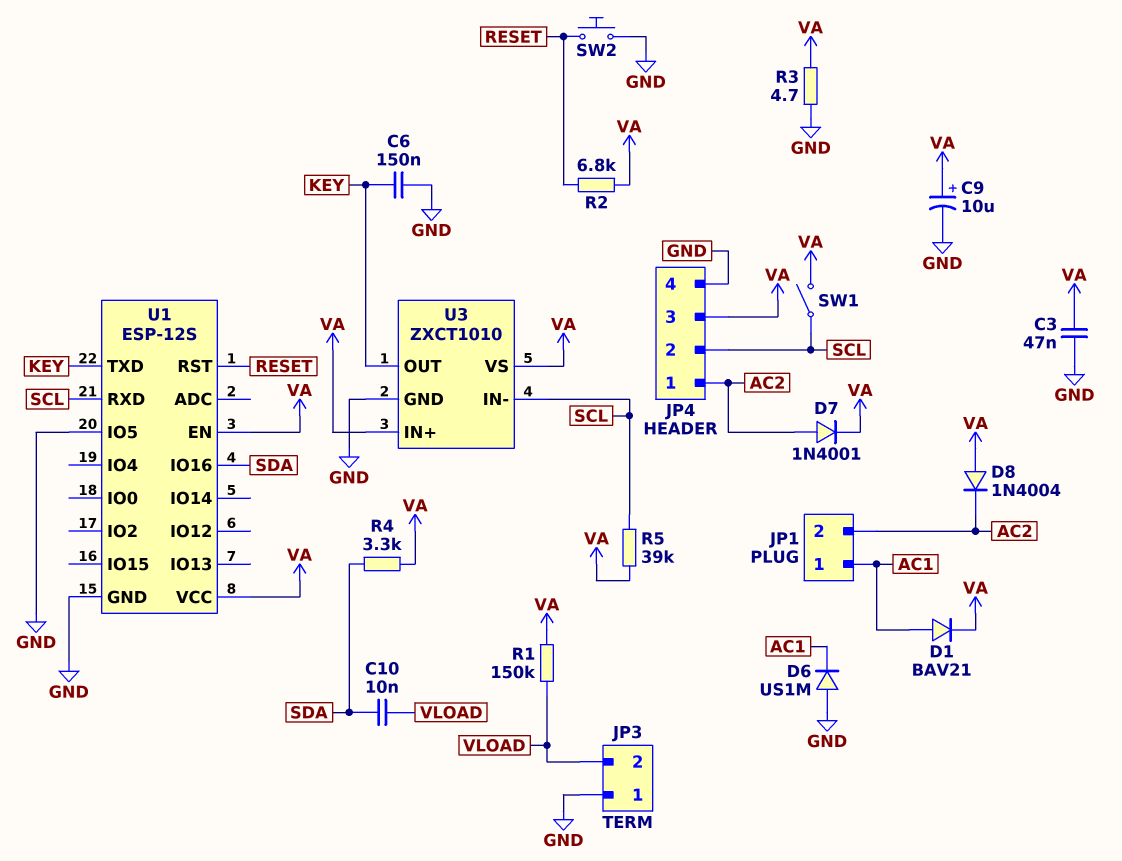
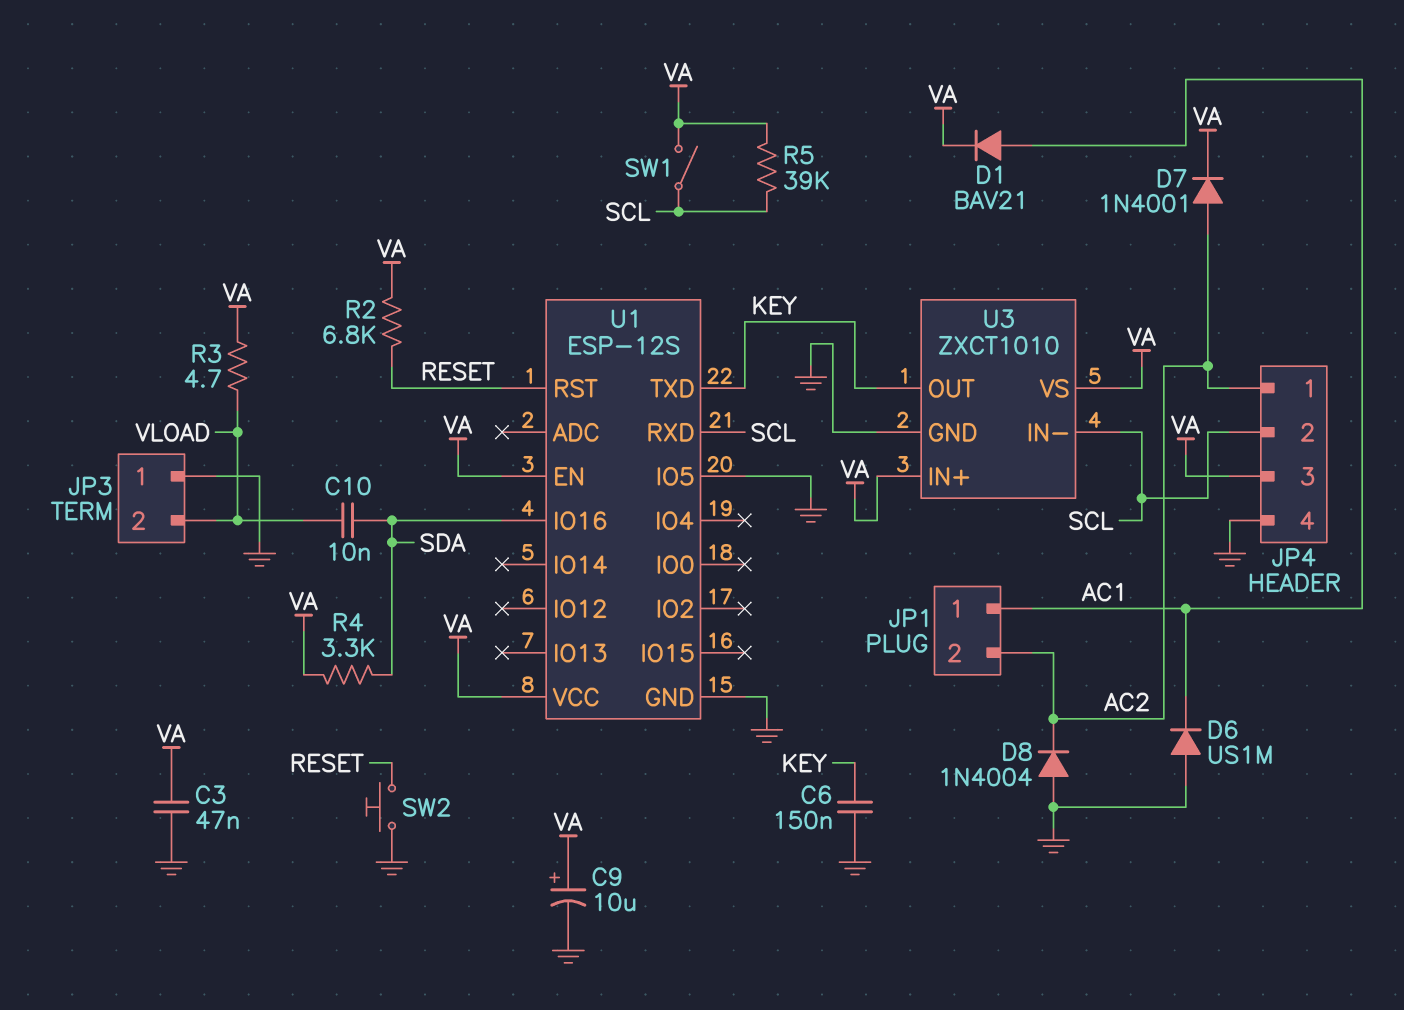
D8: diode 1N4004 (A VA, K AC2) -> diode 1N4004 (A GND, K AC2)
R1: 150k (VA, VLOAD) -> none
R3: 4.7 (GND, VA) -> 4.7 (VA, VLOAD)

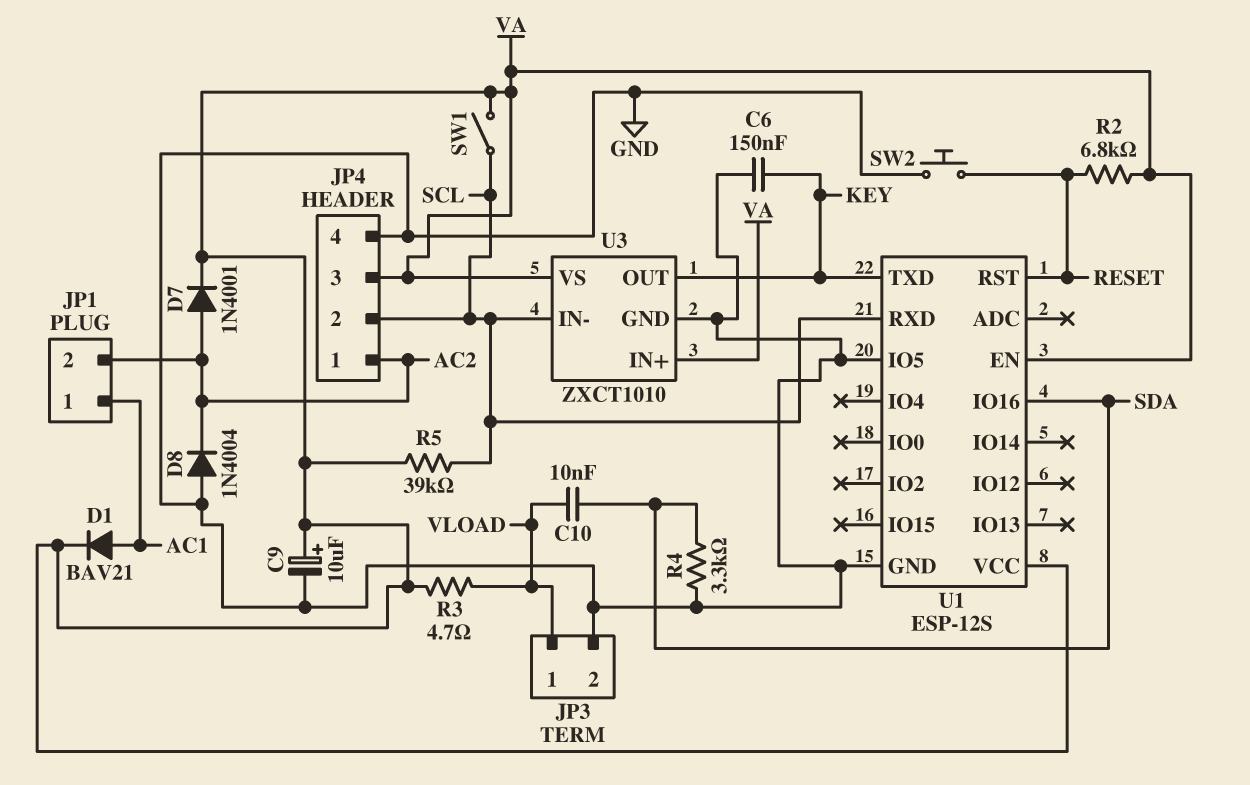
C3: 47nF (GND, VA) -> none
D6: diode US1M (A GND, K AC1) -> none
JP3 pin 1: GND -> VLOAD
JP3 pin 2: VLOAD -> GND
R4: 3.3k (SDA, VA) -> 3.3k (GND, SDA)

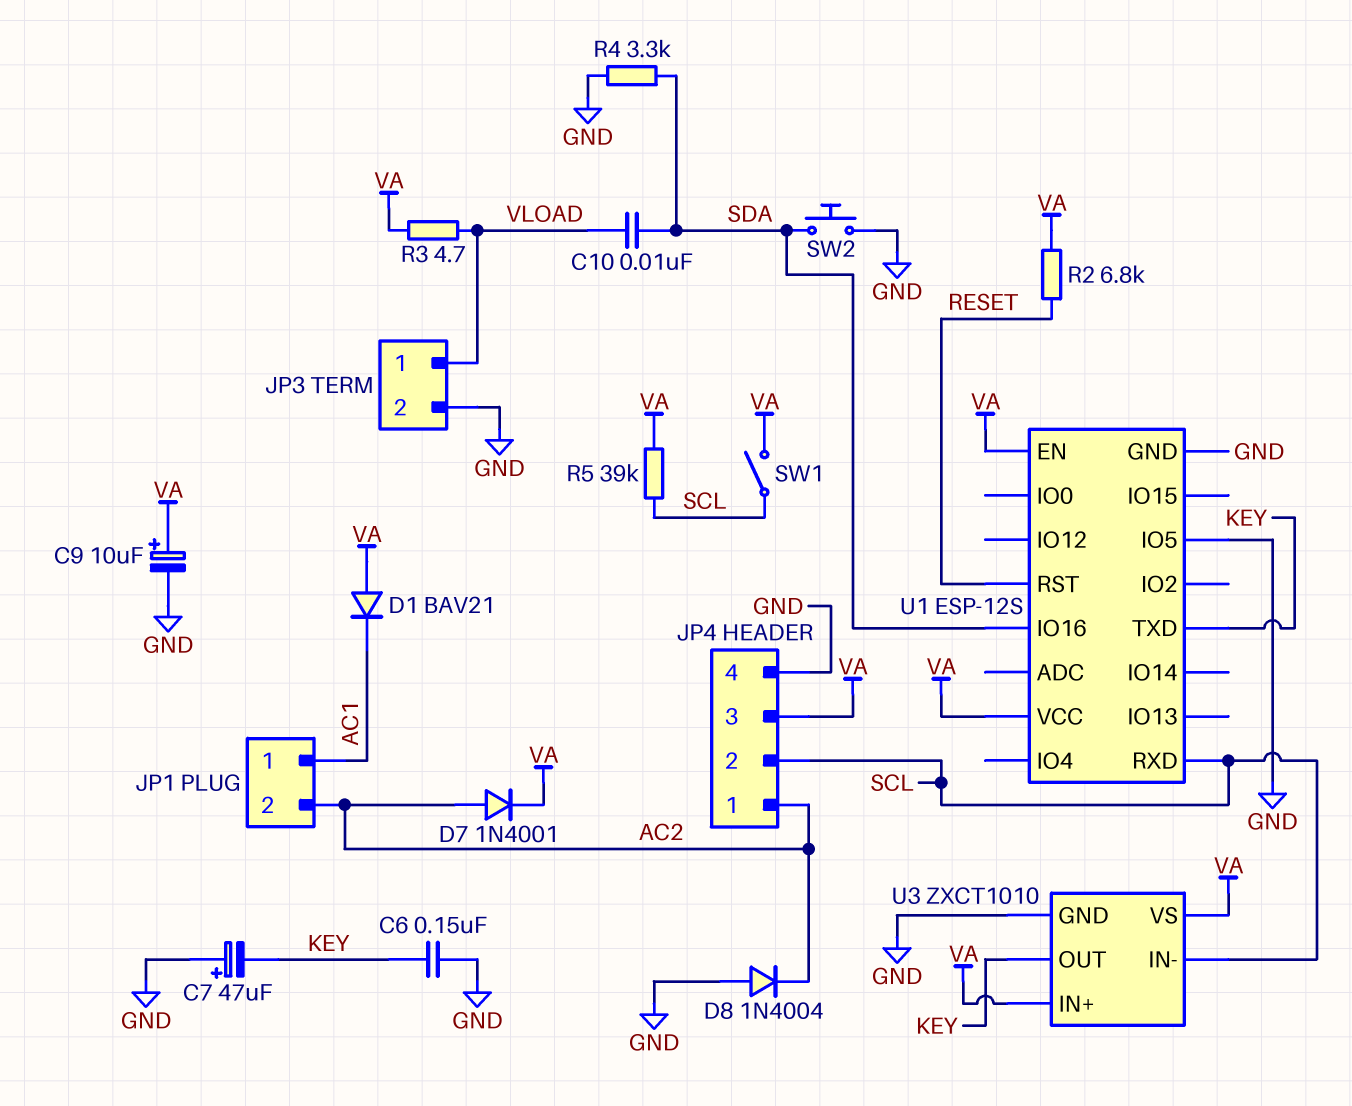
C7: none -> 47uF (plus GND, minus KEY)
D1: diode BAV21 (A AC1, K VA) -> diode BAV21 (A VA, K AC1)
SW2: button (GND, RESET) -> button (GND, SDA)

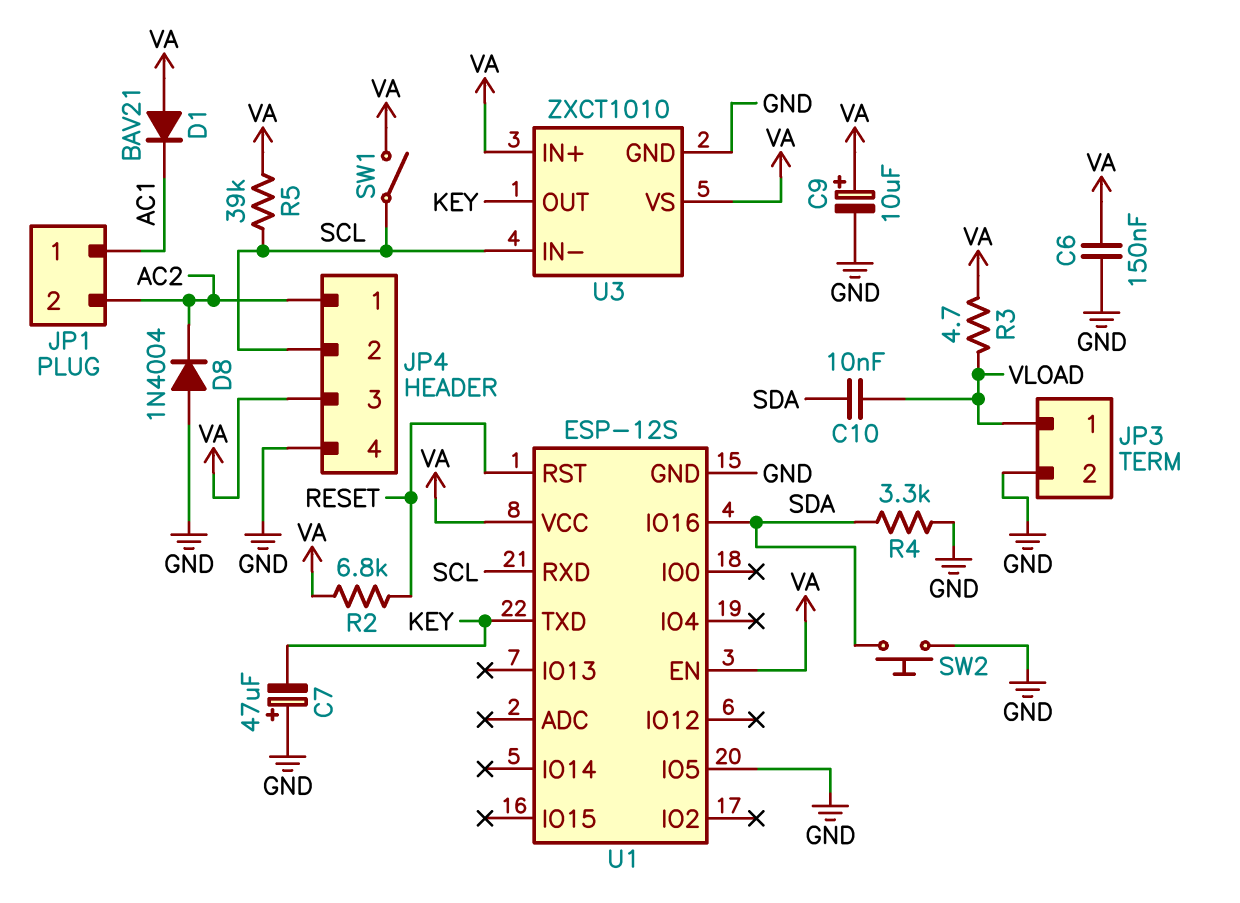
C6: 150nF (GND, KEY) -> 150nF (GND, VA)
D7: diode 1N4001 (A AC2, K VA) -> none

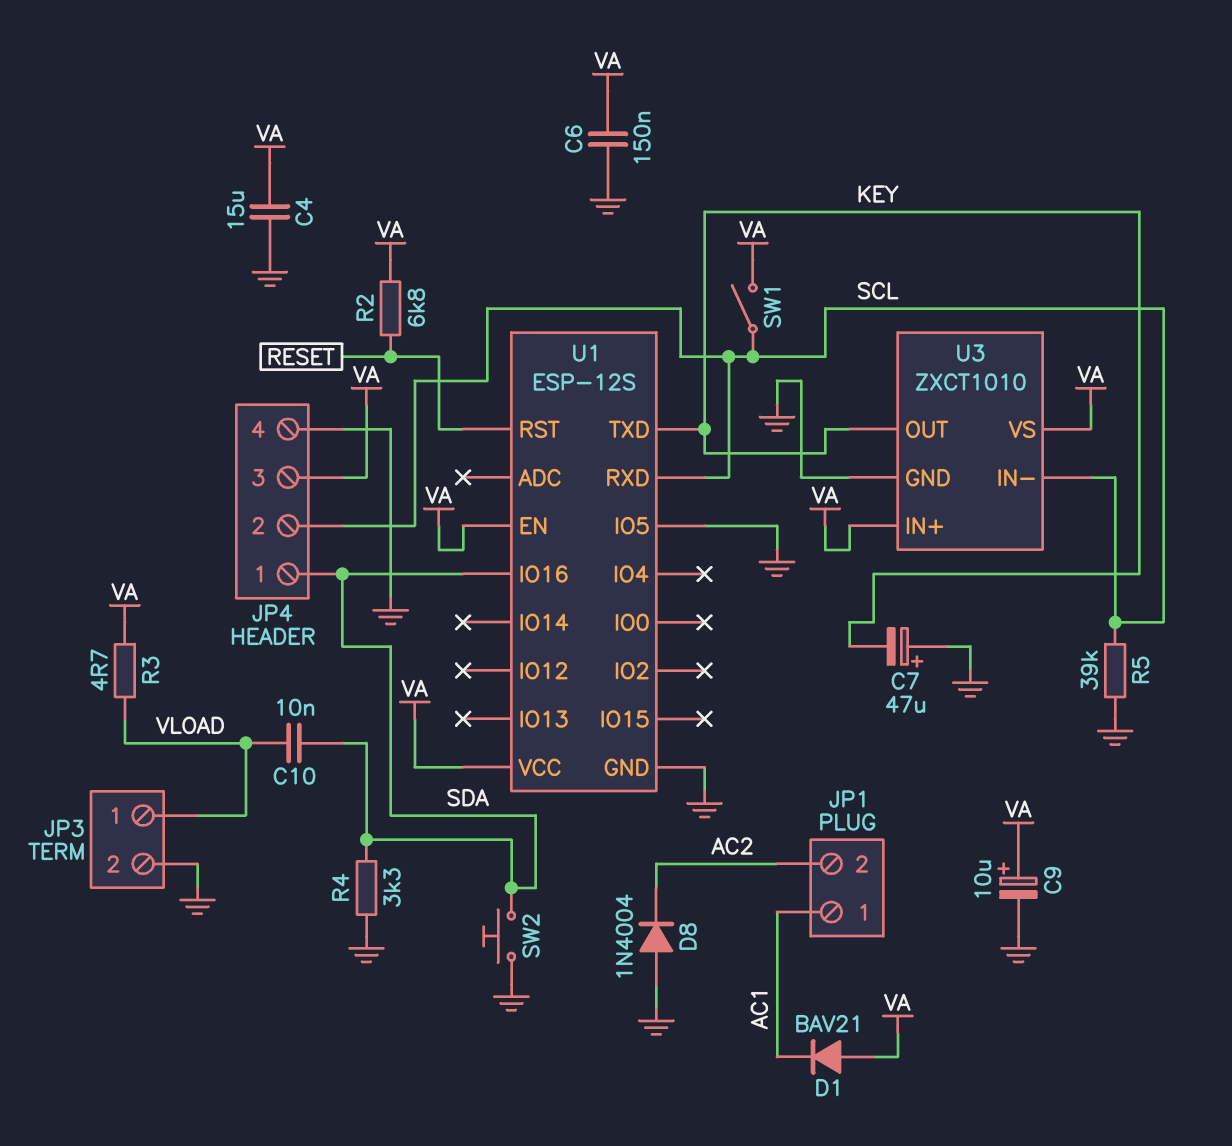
C4: none -> 15uF (GND, VA)
JP4 pin 1: AC2 -> SDA
R5: 39k (SCL, VA) -> 39k (GND, SCL)

